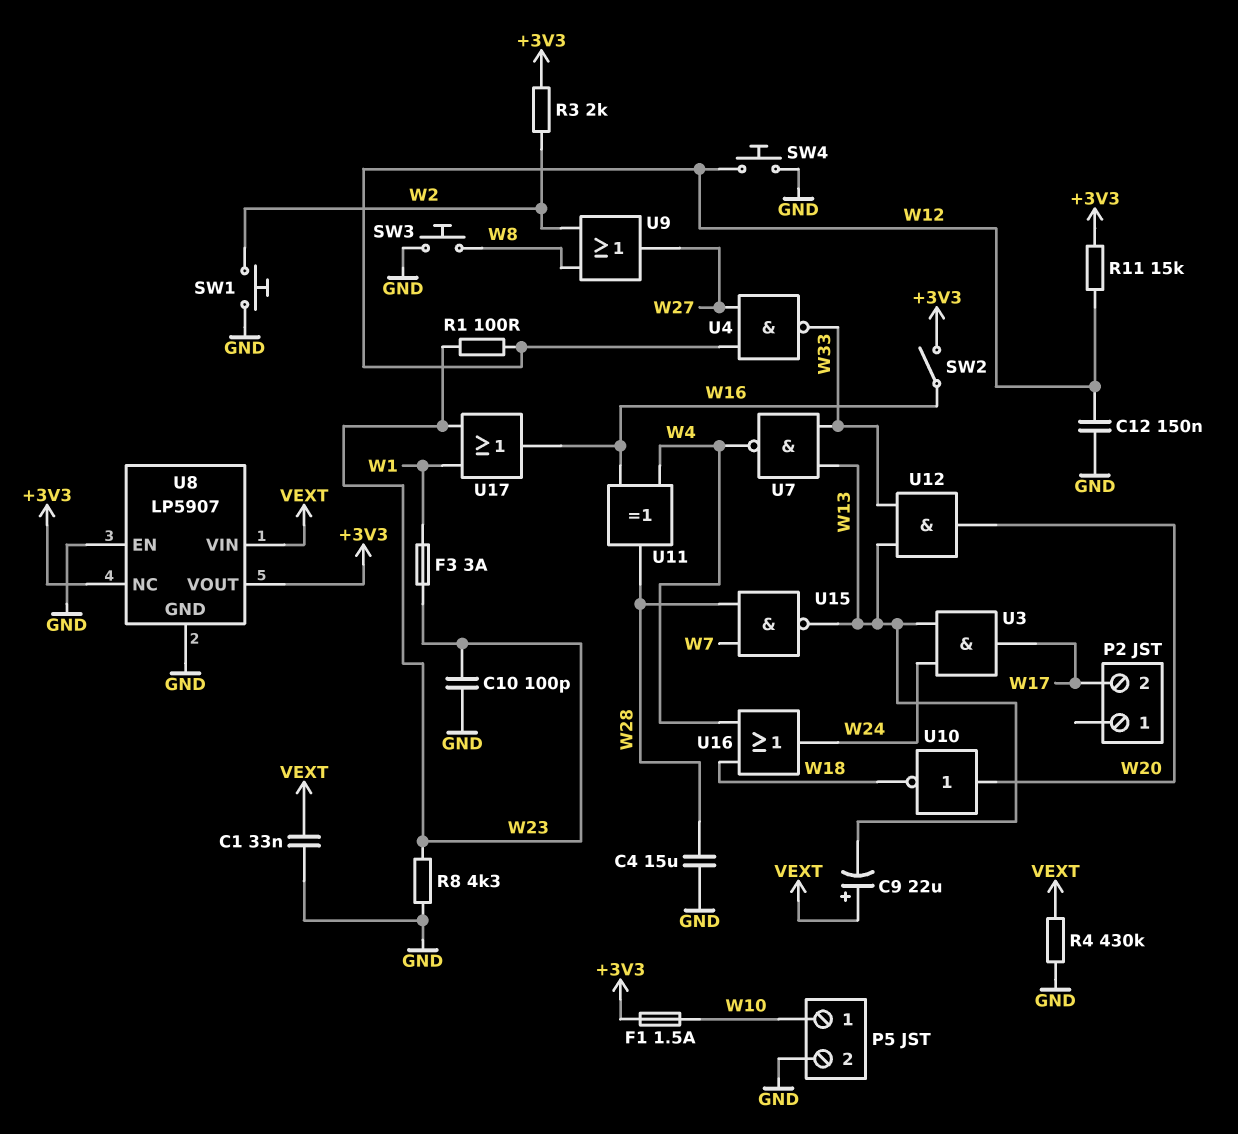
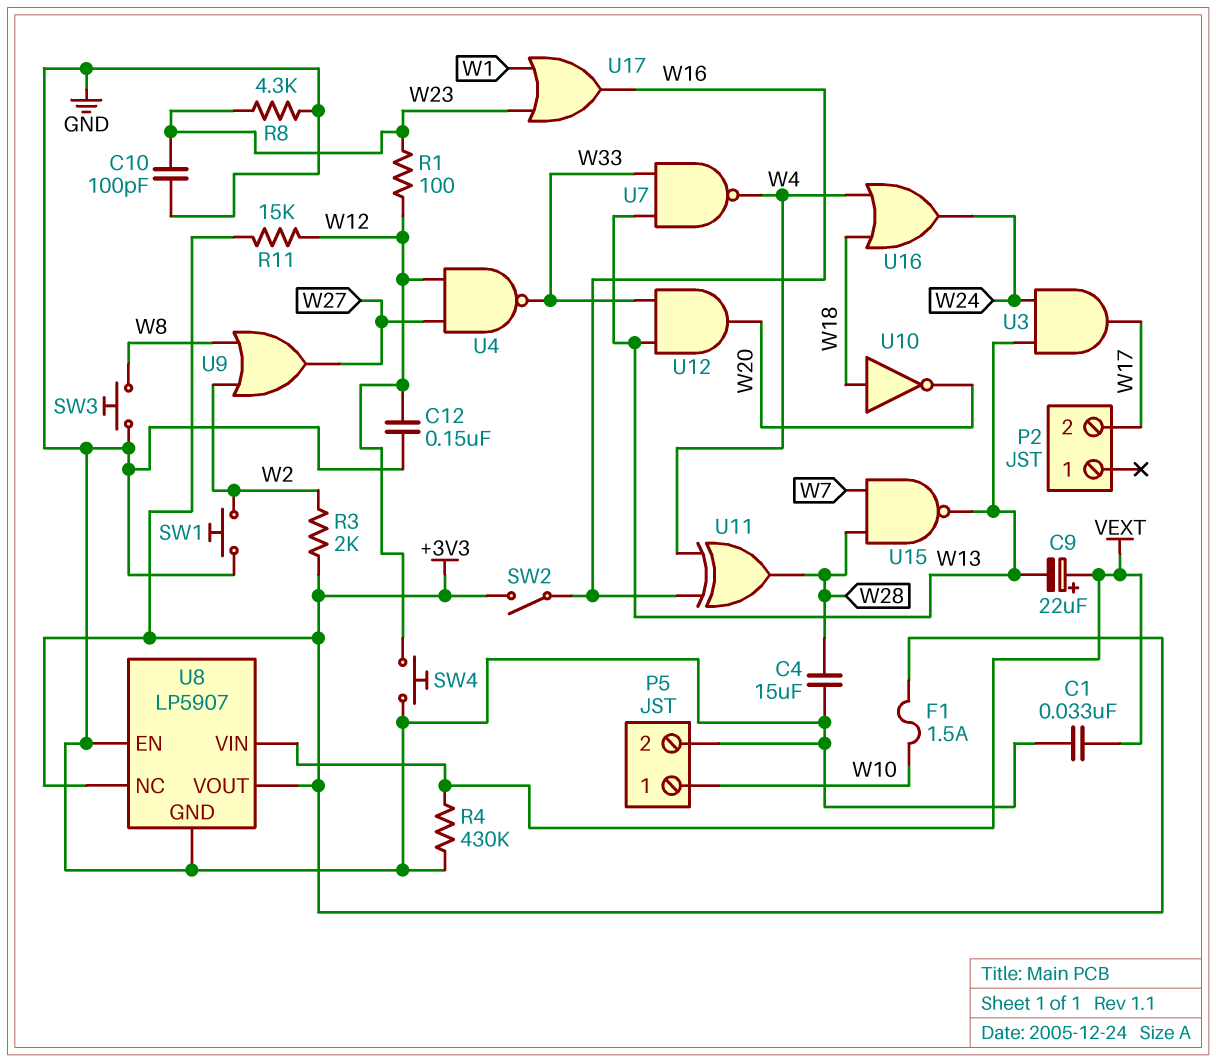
F3: 3A (W1, W23) -> none
U10: NOT (in W20, out W18) -> NOT (in W18, out W20)

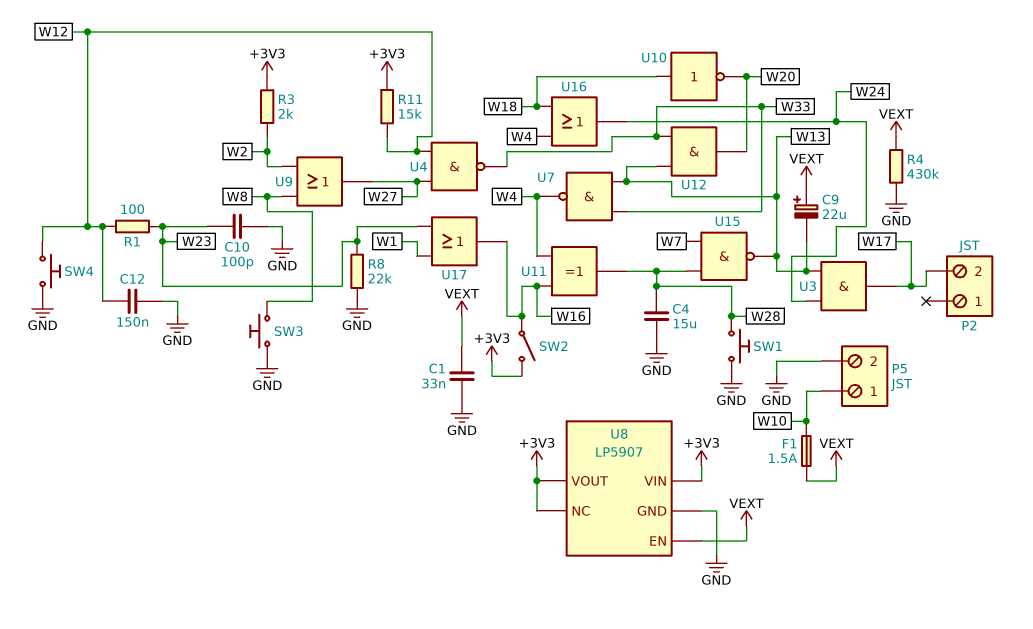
F1: 1.5A (+3V3, W10) -> 1.5A (VEXT, W10)
R8: 4.3k (GND, W23) -> 22k (GND, W23)
SW1: button (GND, W2) -> button (GND, W28)
U8 pin EN: GND -> VEXT
U8 pin VIN: VEXT -> +3V3

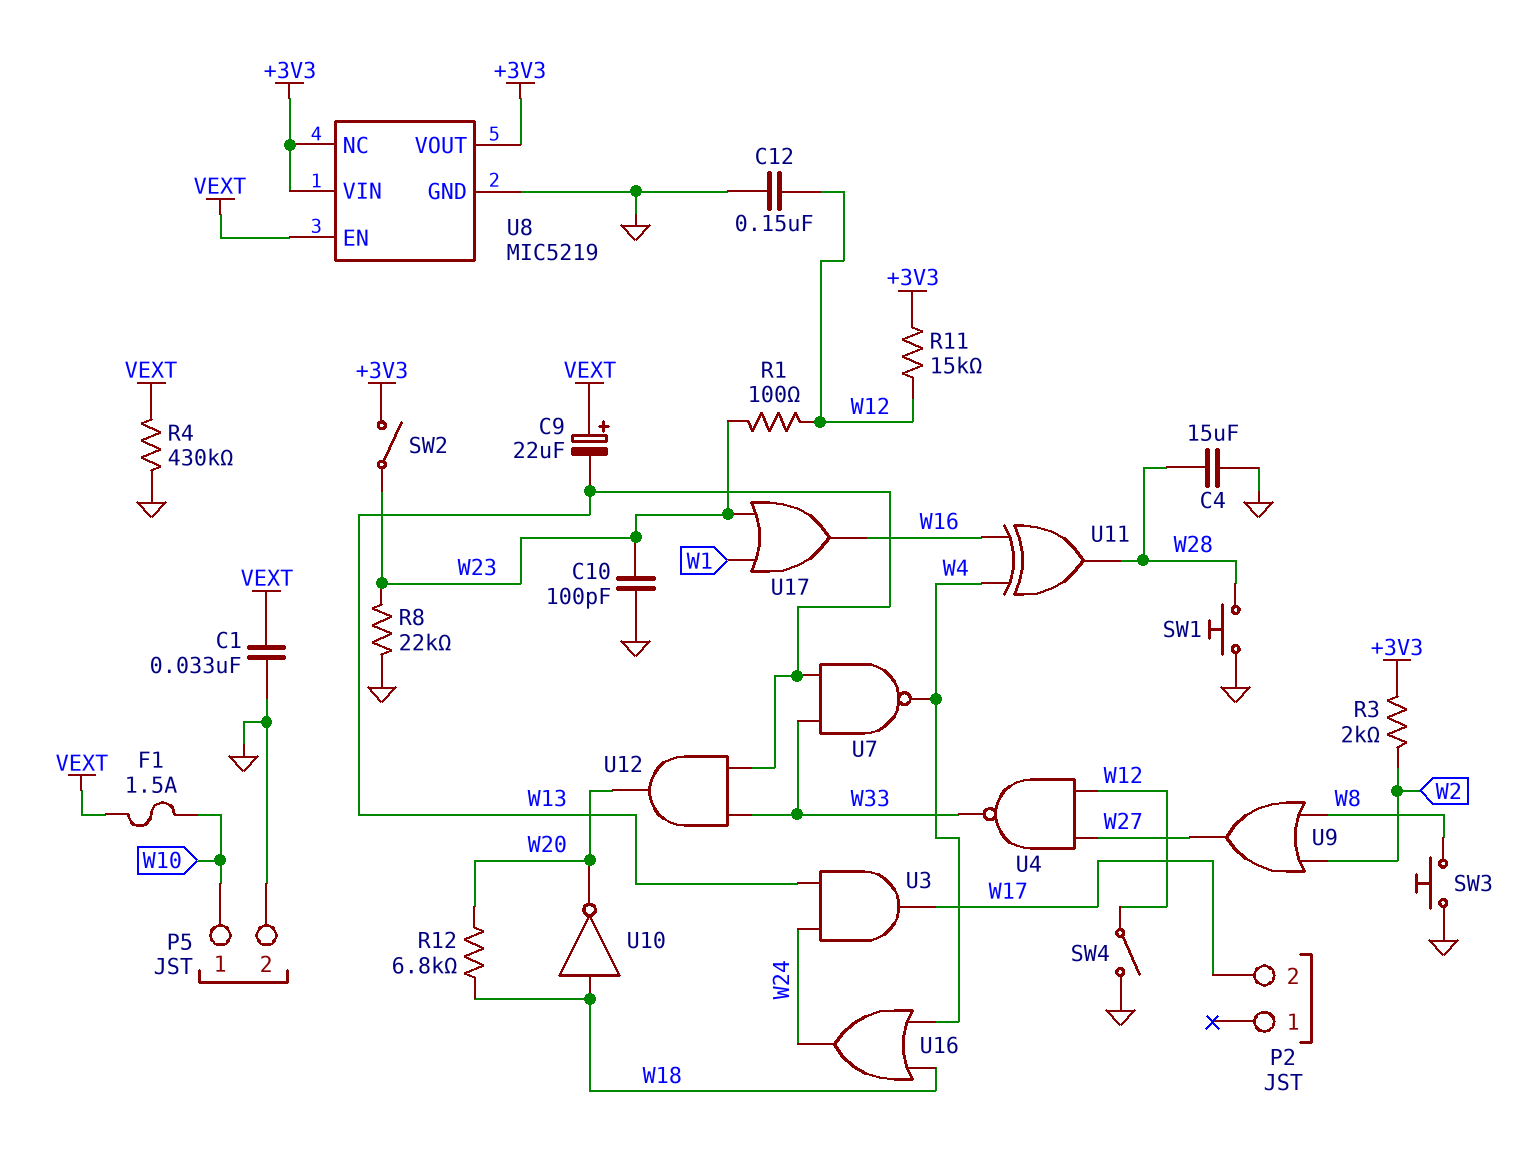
R12: none -> 6.8k (W18, W20)
SW2: switch (+3V3, W16) -> switch (+3V3, W23)
SW4: button (GND, W12) -> switch (GND, W12)
U8: LP5907 -> MIC5219
U15: NAND (in W7, in W28, out W13) -> none

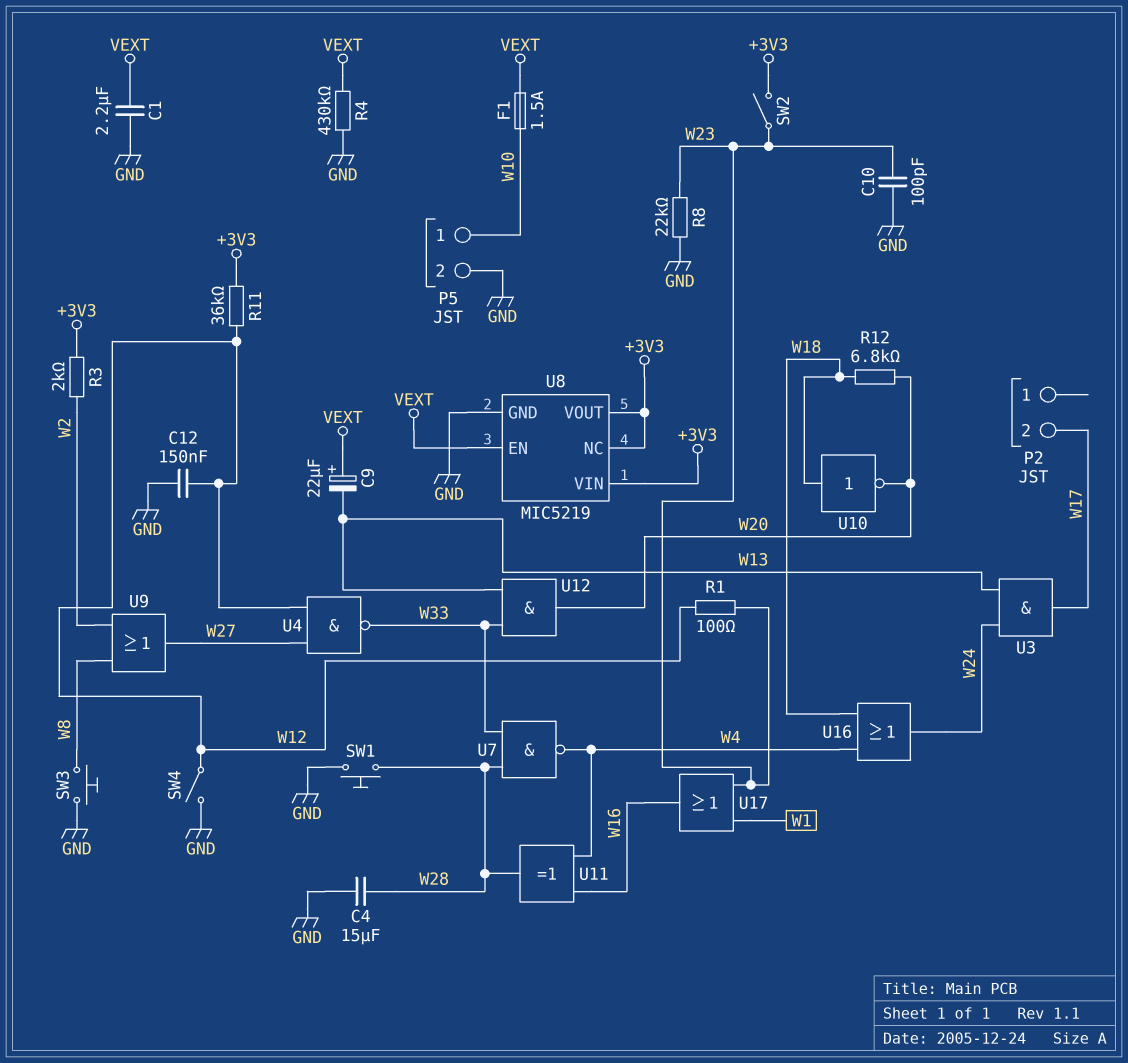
C1: 33nF (GND, VEXT) -> 2.2uF (GND, VEXT)
R11: 15k (+3V3, W12) -> 36k (+3V3, W12)
U7: NAND (in W13, in W33, out W4) -> NAND (in W28, in W33, out W4)

